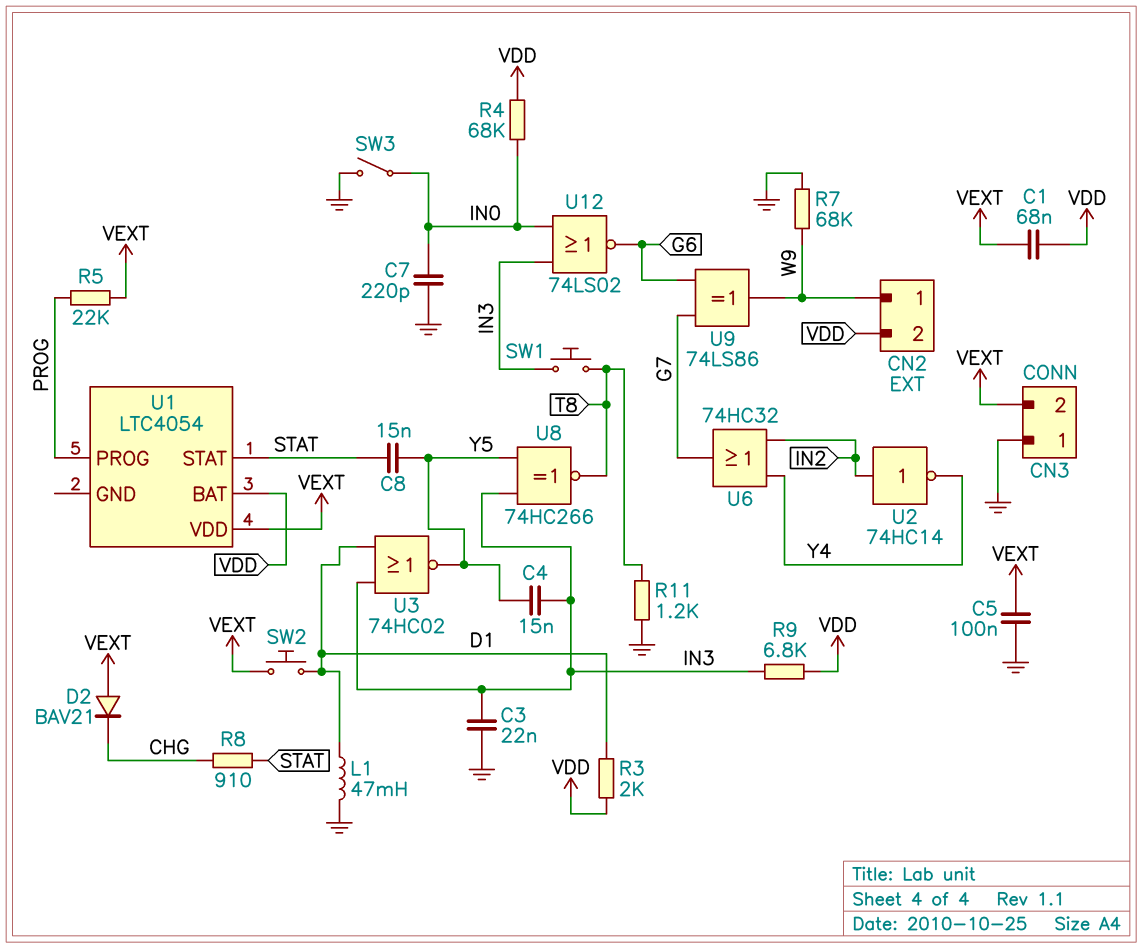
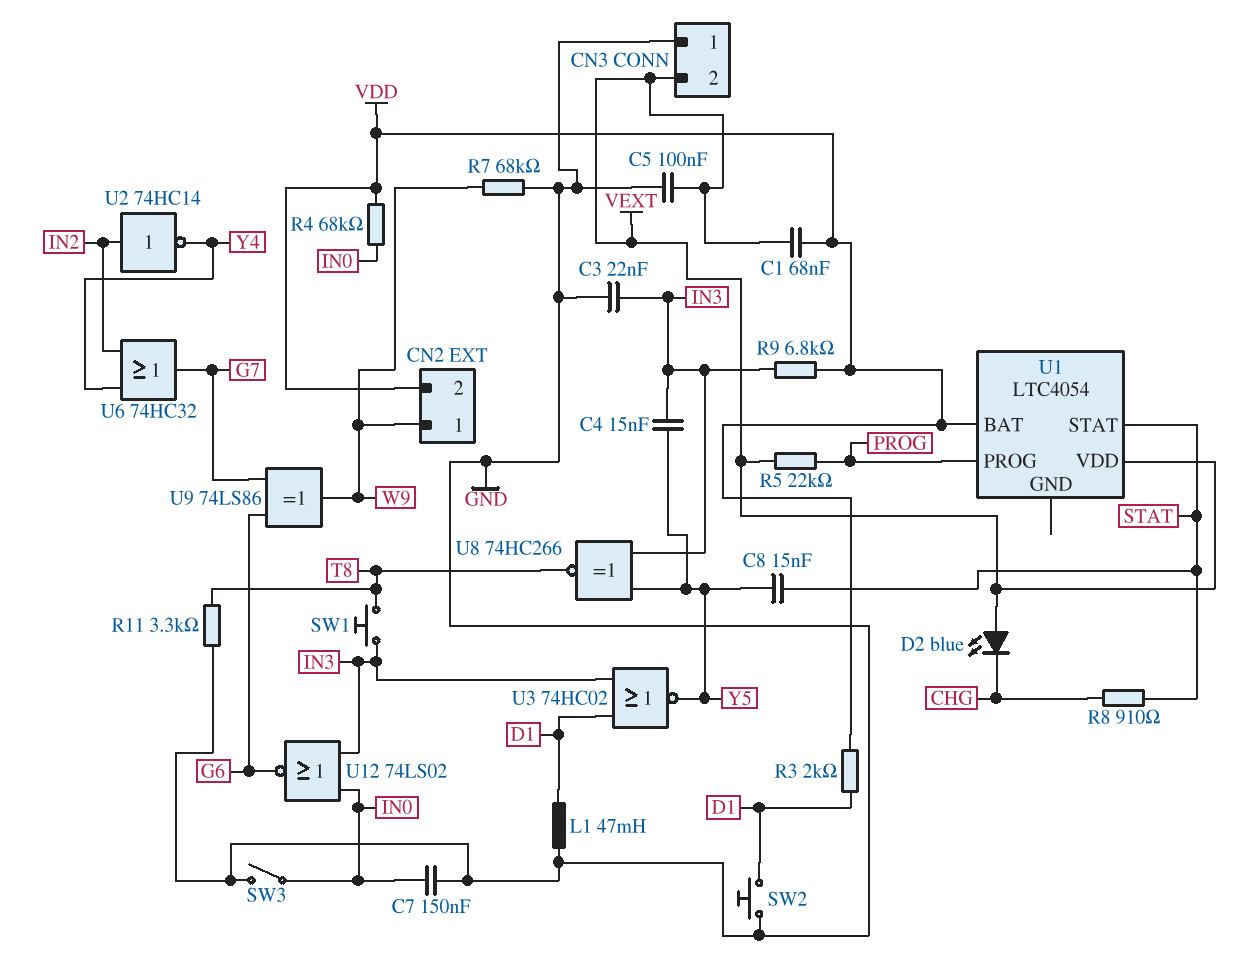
C7: 220pF (GND, IN0) -> 150nF (GND, IN0)
D2: diode BAV21 (A VEXT, K CHG) -> LED blue (A VEXT, K CHG)
R11: 1.2k (GND, T8) -> 3.3k (GND, T8)
SW2: button (D1, VEXT) -> button (D1, GND)

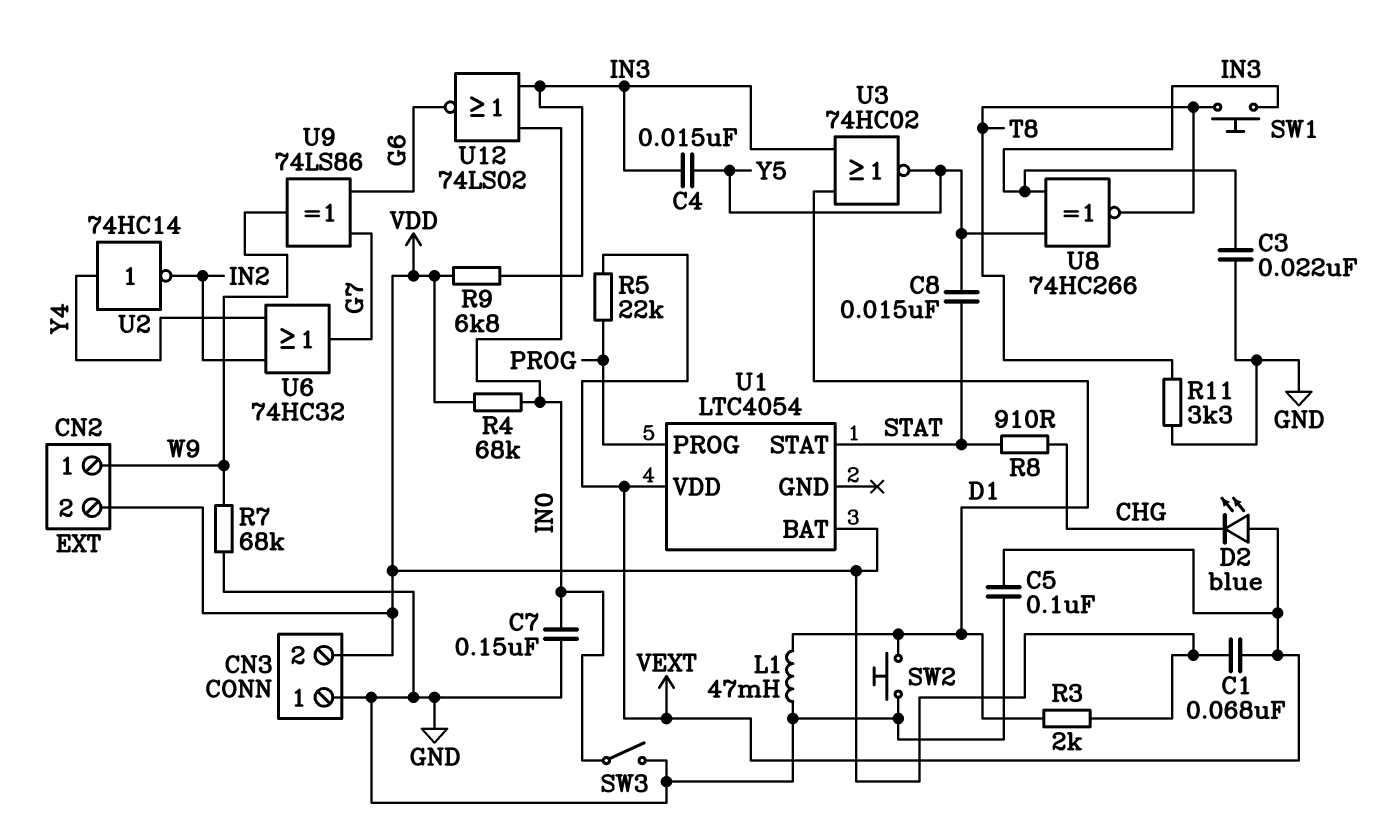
CN3 pin 2: VEXT -> VDD
U2: NOT 74HC14 (in IN2, out Y4) -> NOT 74HC14 (in Y4, out IN2)

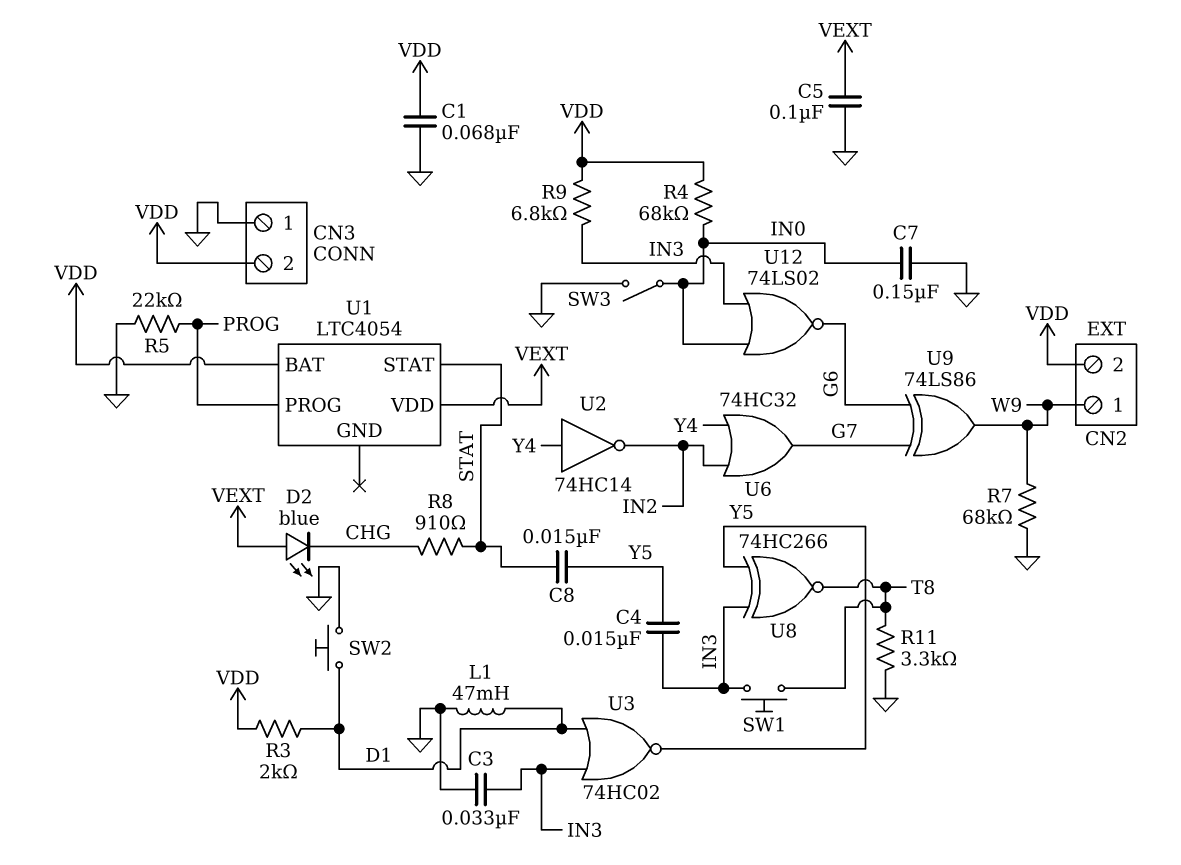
C1: 68nF (VDD, VEXT) -> 68nF (GND, VDD)
C3: 22nF (GND, IN3) -> 33nF (GND, IN3)
R5: 22k (PROG, VEXT) -> 22k (GND, PROG)

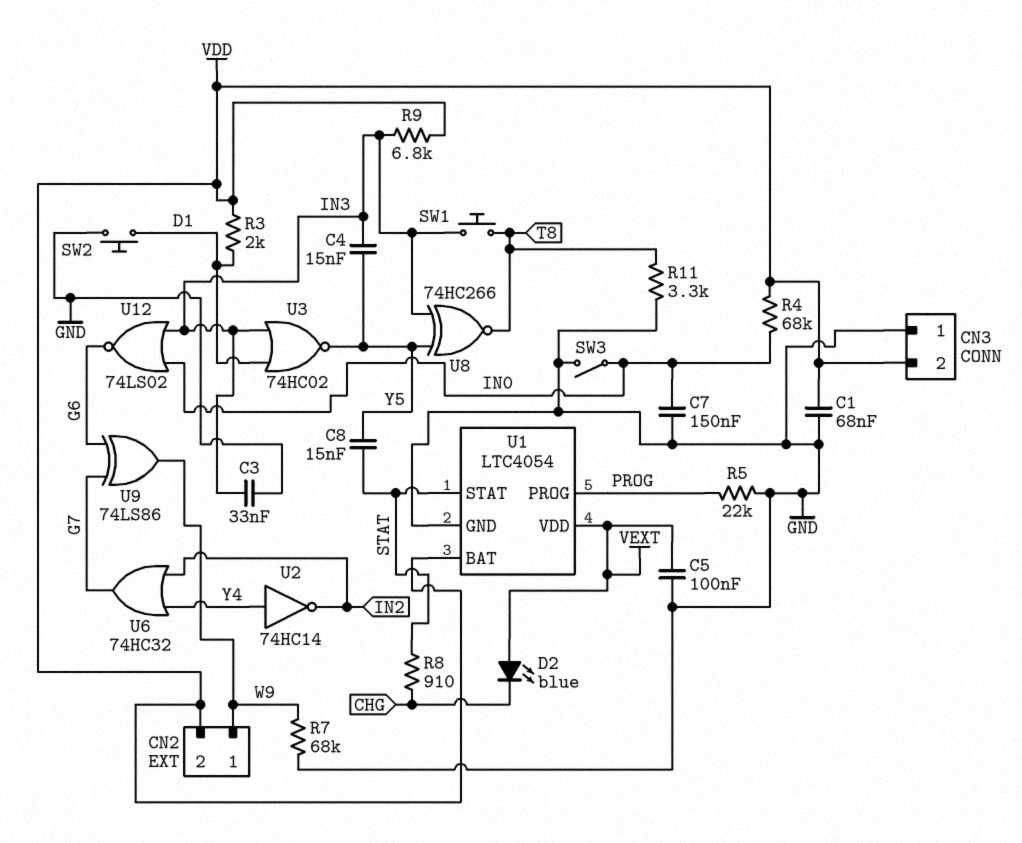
L1: 47mH (D1, GND) -> none
U1 pin GND: none -> GND

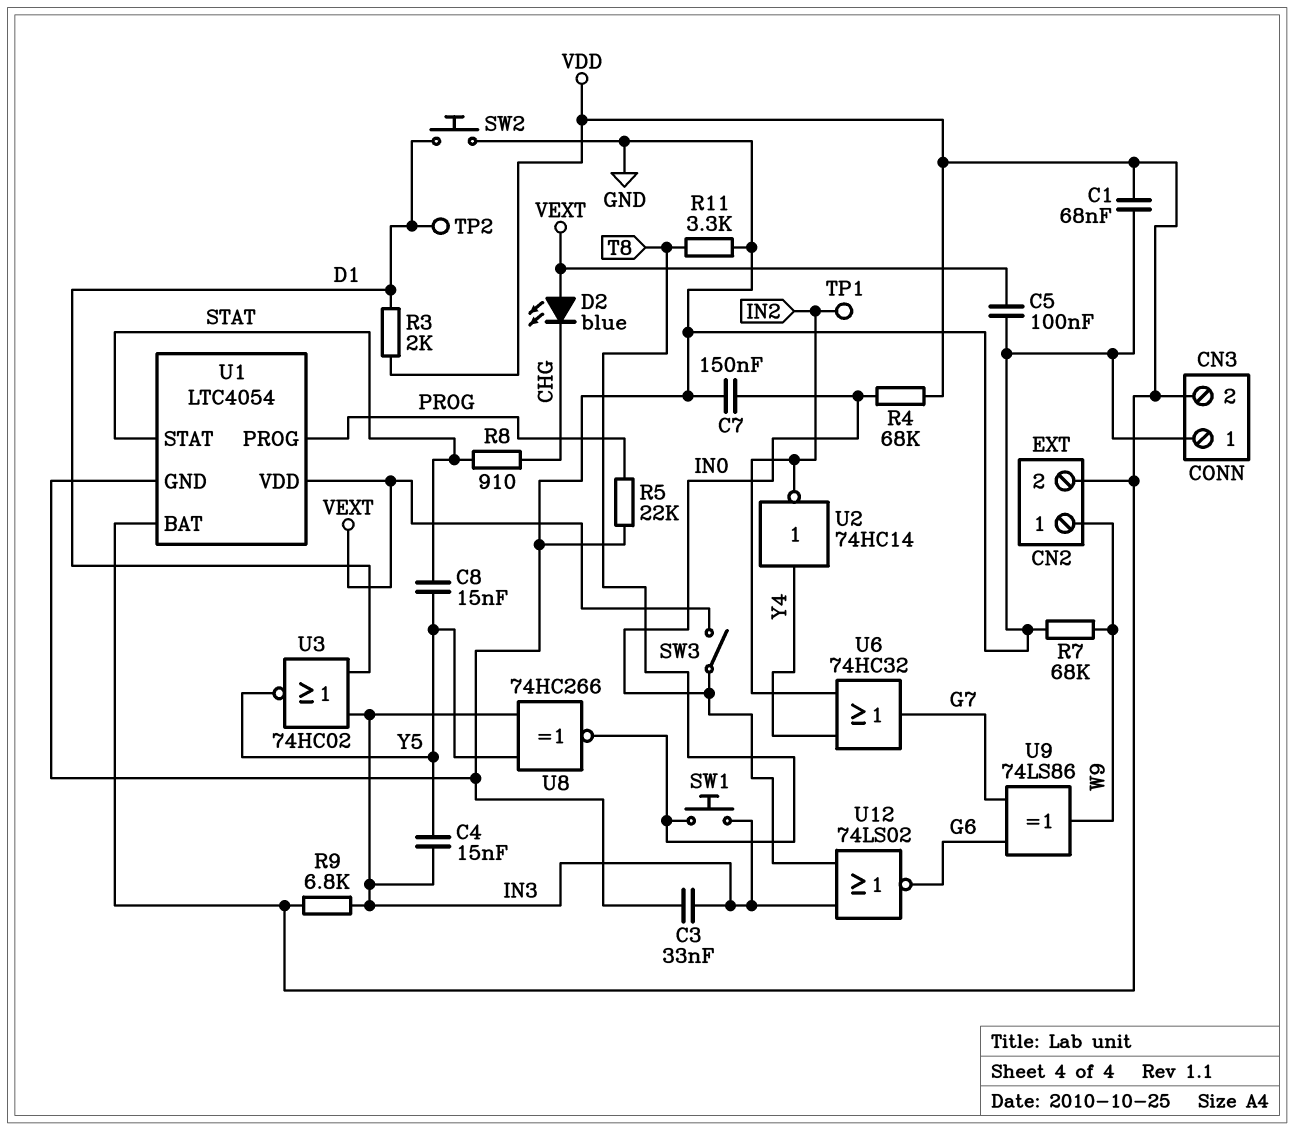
SW3: switch (GND, IN0) -> switch (IN0, VEXT)
TP1: none -> test point (IN2)
TP2: none -> test point (D1)

